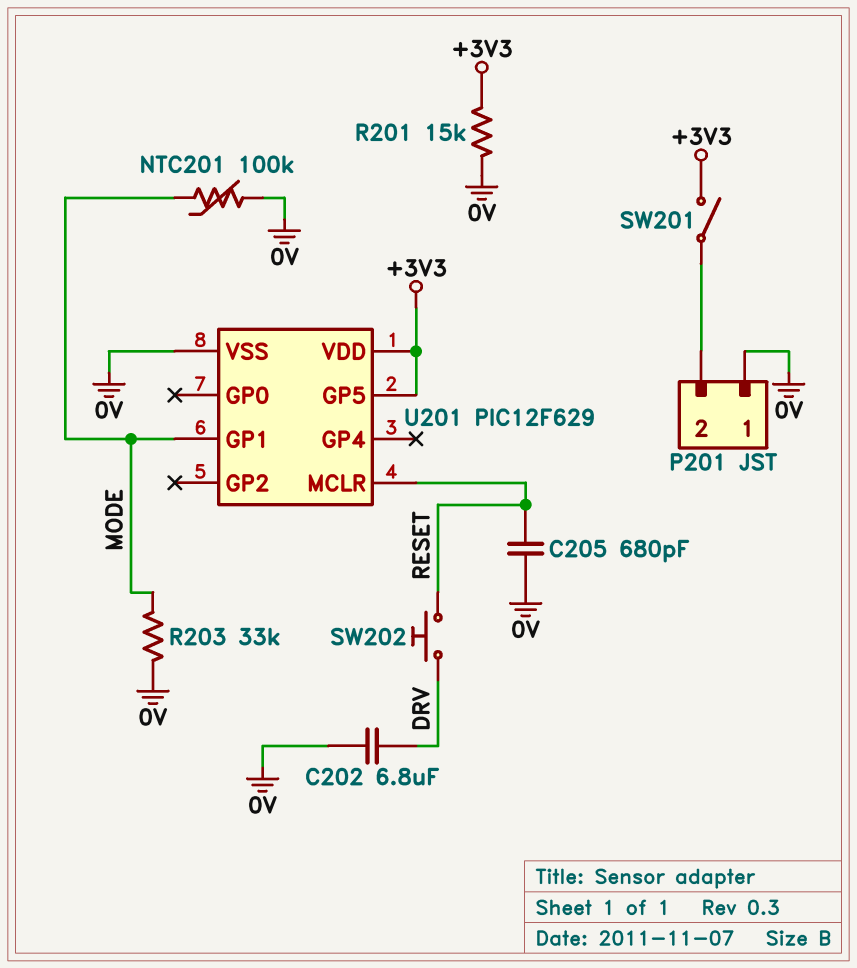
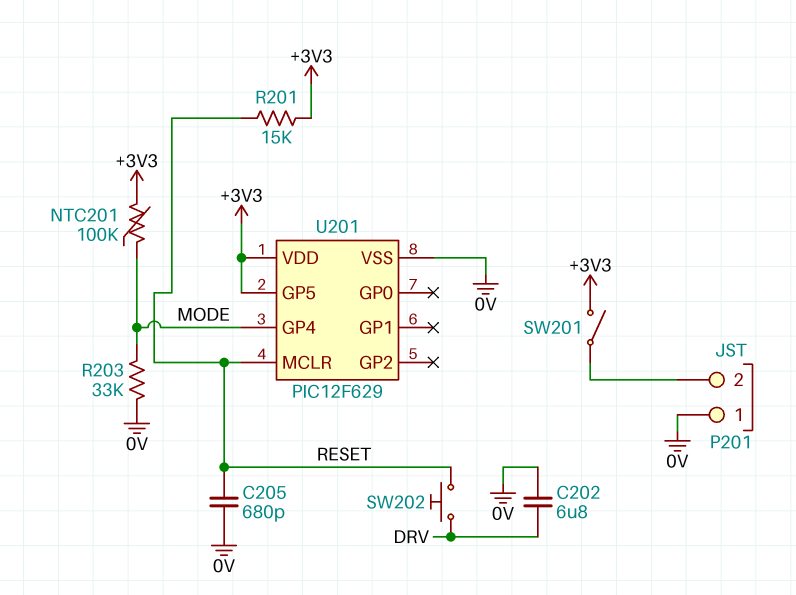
NTC201: 100k (0V, MODE) -> 100k (+3V3, MODE)
R201: 15k (+3V3, 0V) -> 15k (+3V3, RESET)
U201 pin GP1: MODE -> none
U201 pin GP4: none -> MODE

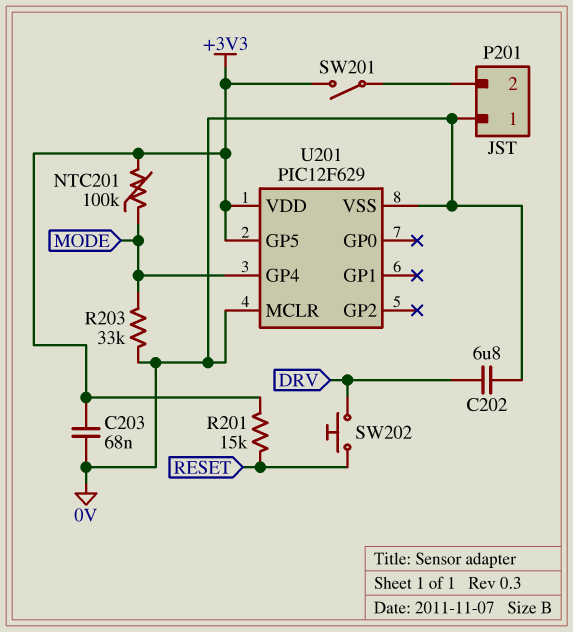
C203: none -> 68nF (+3V3, 0V)
C205: 680pF (0V, RESET) -> none
U201 pin MCLR: RESET -> 0V

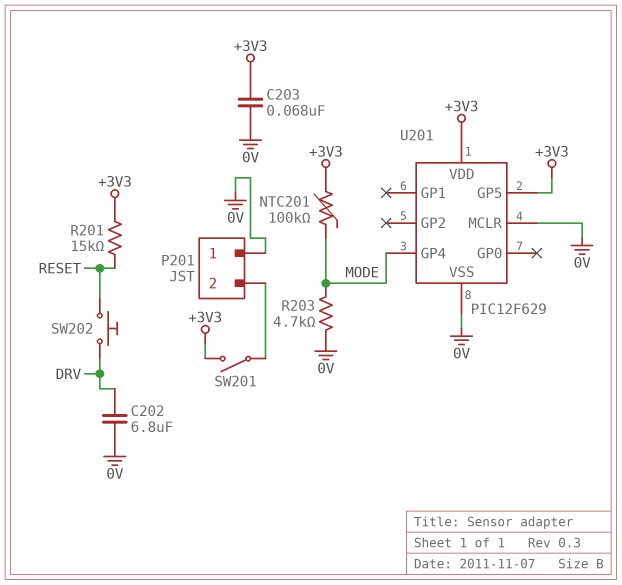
R203: 33k (0V, MODE) -> 4.7k (0V, MODE)

